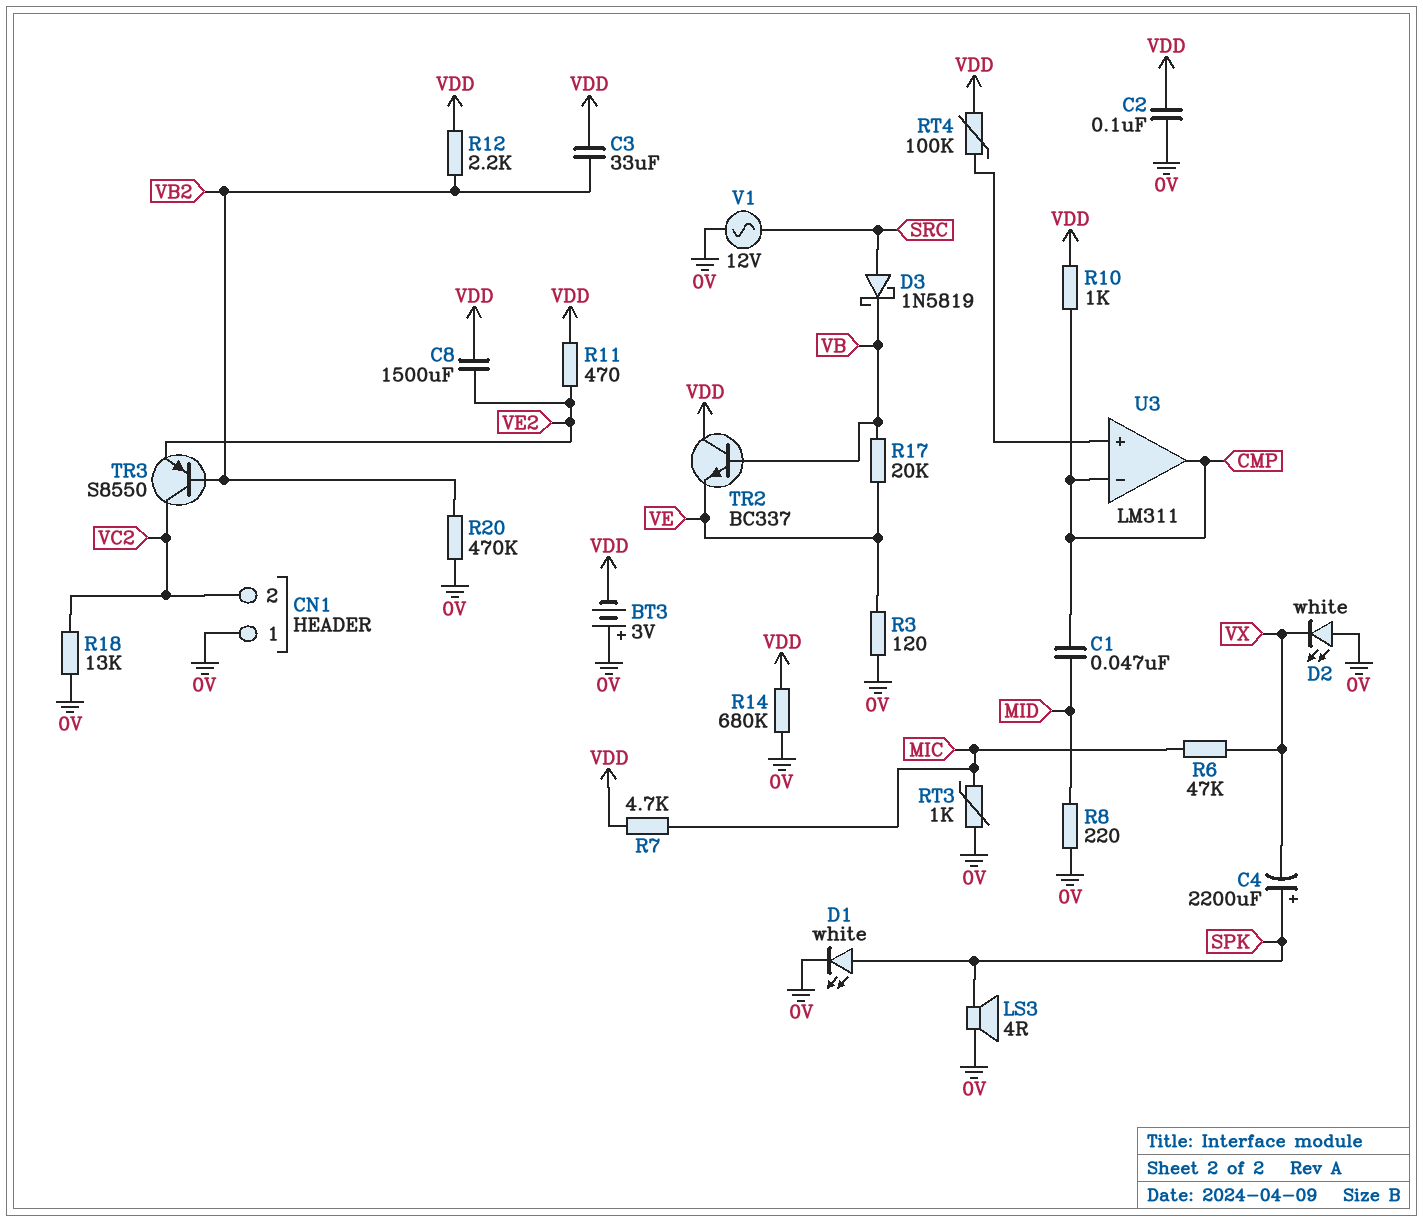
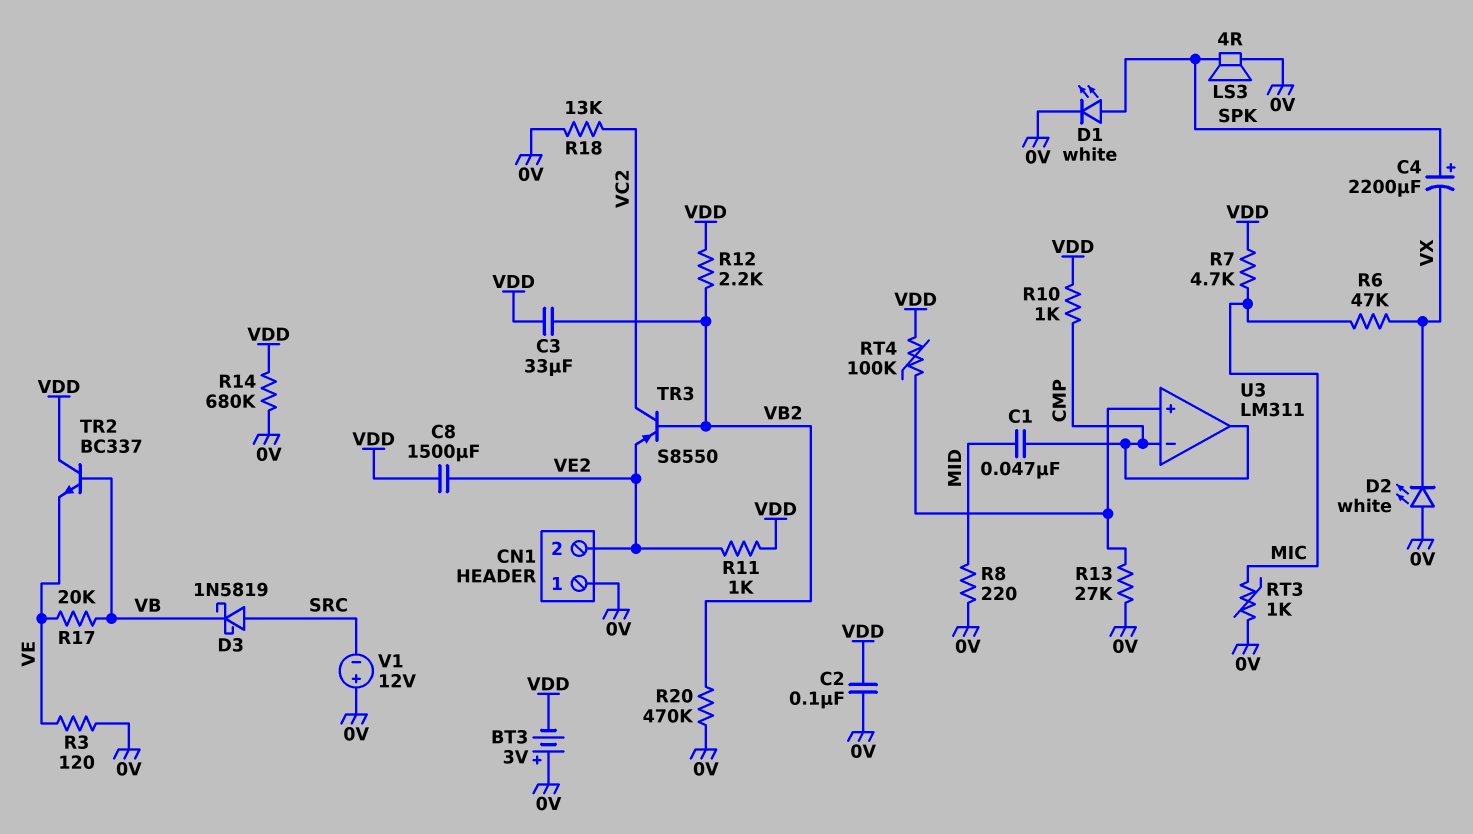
CN1 pin 2: VC2 -> VE2
R11: 470 (VDD, VE2) -> 1k (VDD, VE2)
R13: none -> 27k (0V, U3/in+)
V1: AC 12V (0V, SRC) -> 12V (plus 0V, minus SRC)

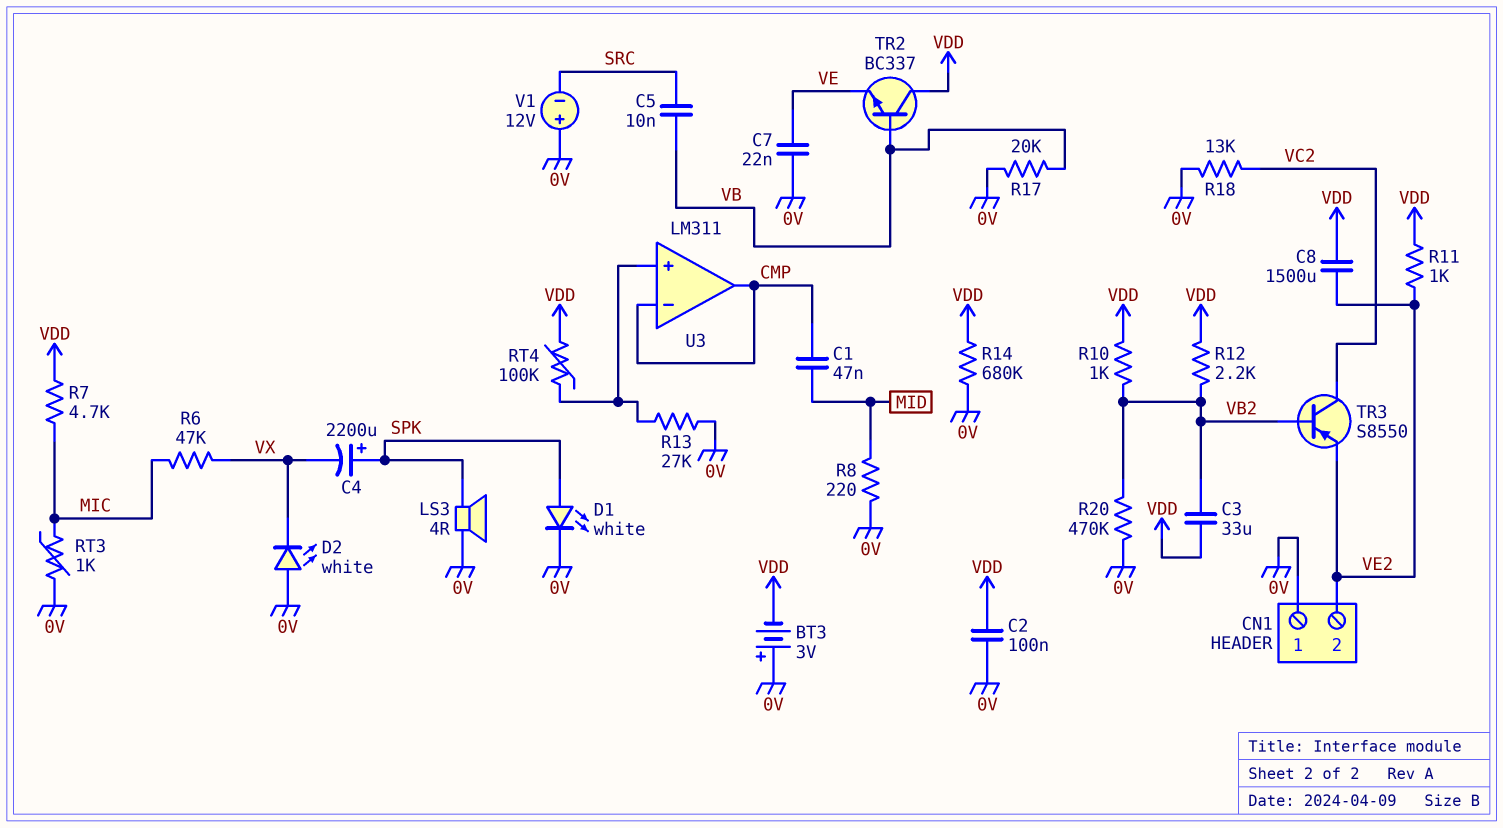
C5: none -> 10nF (SRC, VB)
C7: none -> 22nF (0V, VE)
D3: schottky 1N5819 (A SRC, K VB) -> none
R3: 120 (0V, VE) -> none
R10: 1k (CMP, VDD) -> 1k (VB2, VDD)
R17: 20k (VB, VE) -> 20k (0V, VB)

